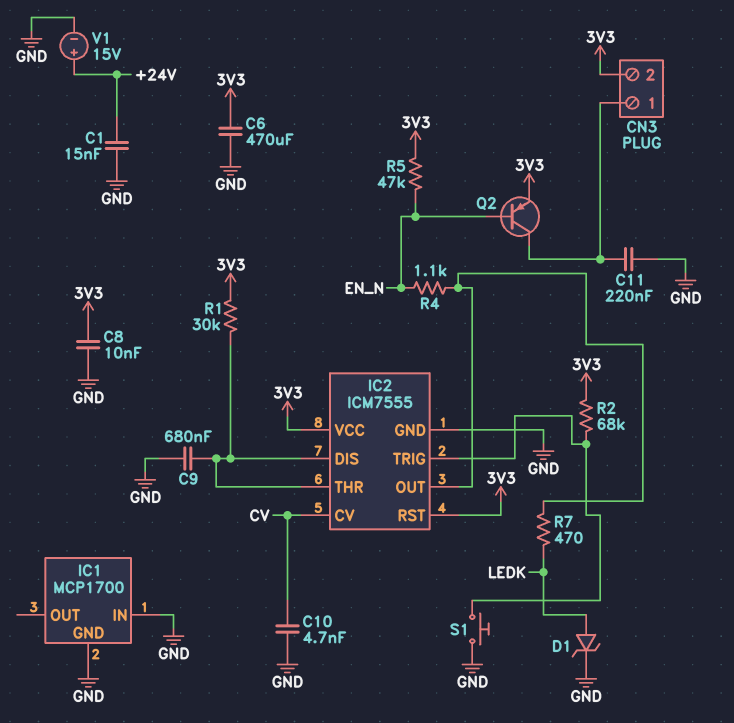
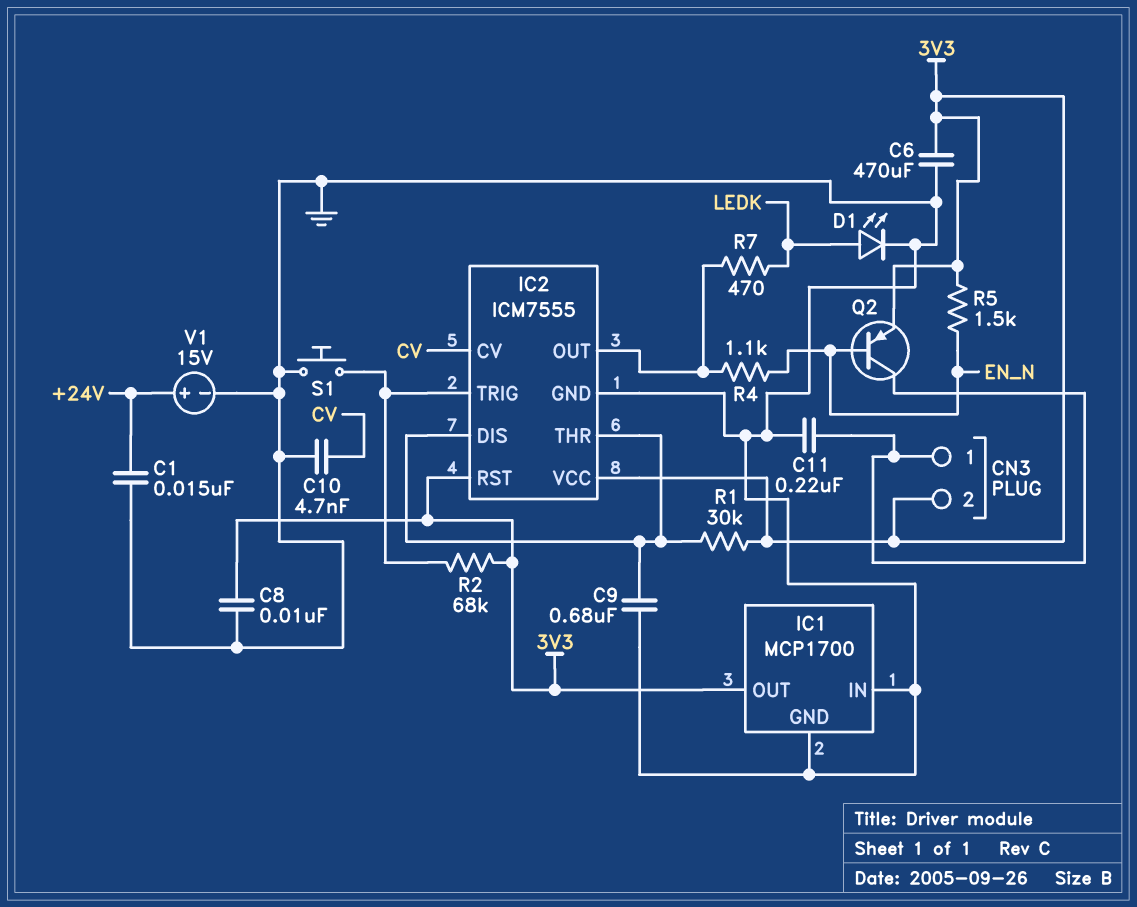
D1: zener (A LEDK, K GND) -> LED (A LEDK, K GND)
IC1 pin OUT: none -> 3V3
R5: 47k (3V3, EN_N) -> 1.5k (3V3, EN_N)

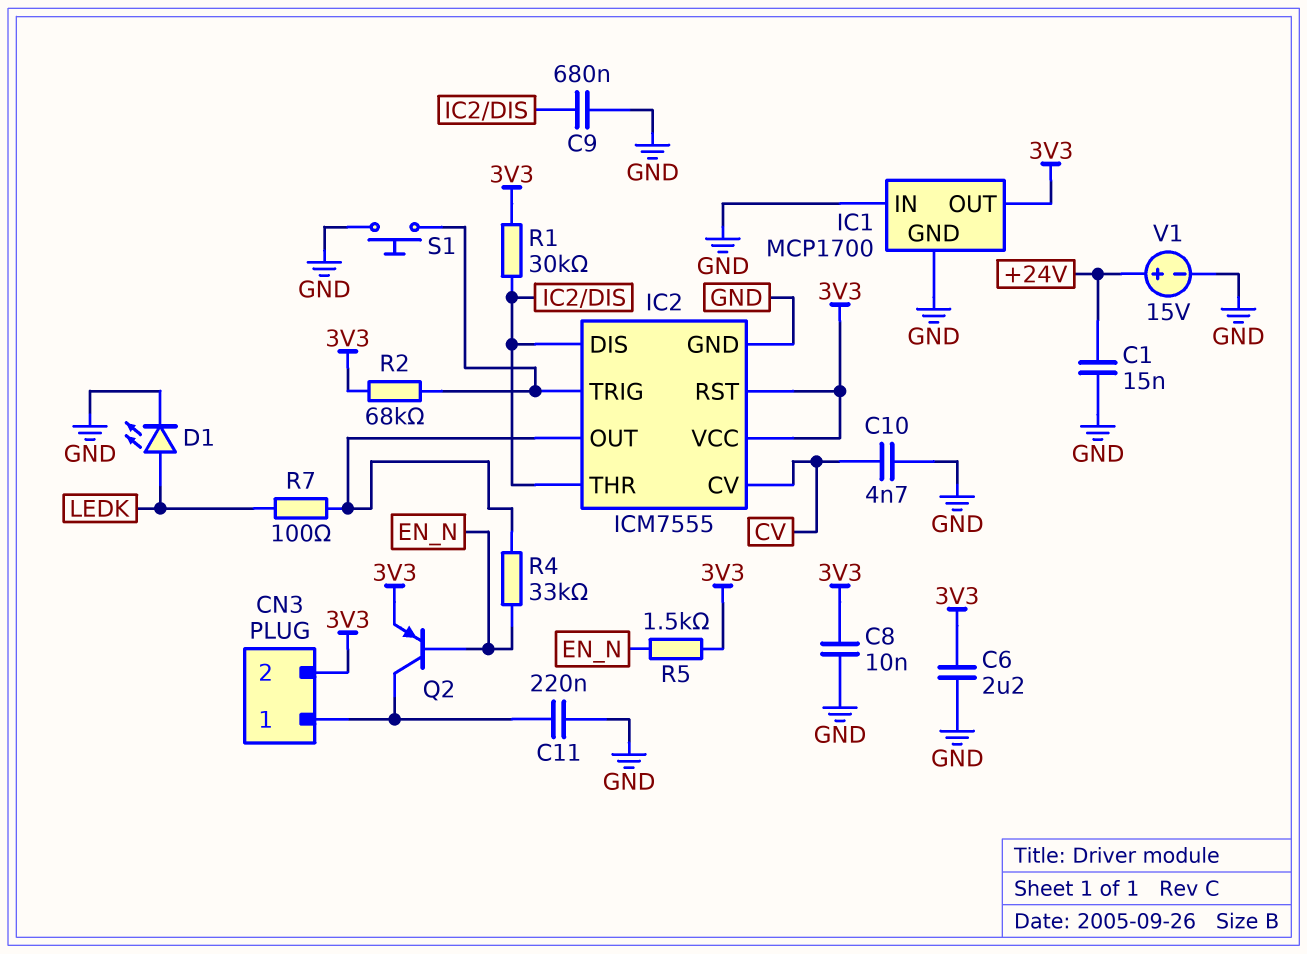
C6: 470uF (3V3, GND) -> 2.2uF (3V3, GND)
R4: 1.1k (EN_N, IC2/OUT) -> 33k (EN_N, IC2/OUT)
R7: 470 (IC2/OUT, LEDK) -> 100 (IC2/OUT, LEDK)

